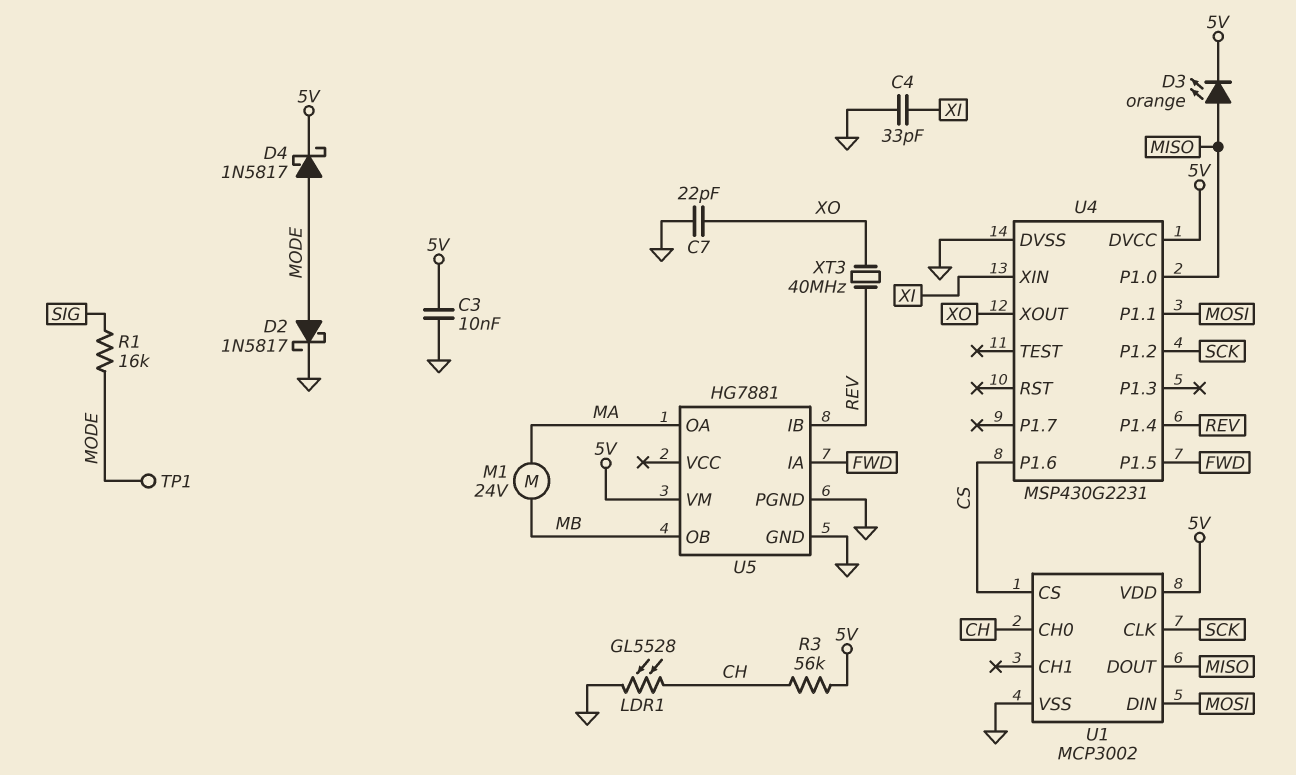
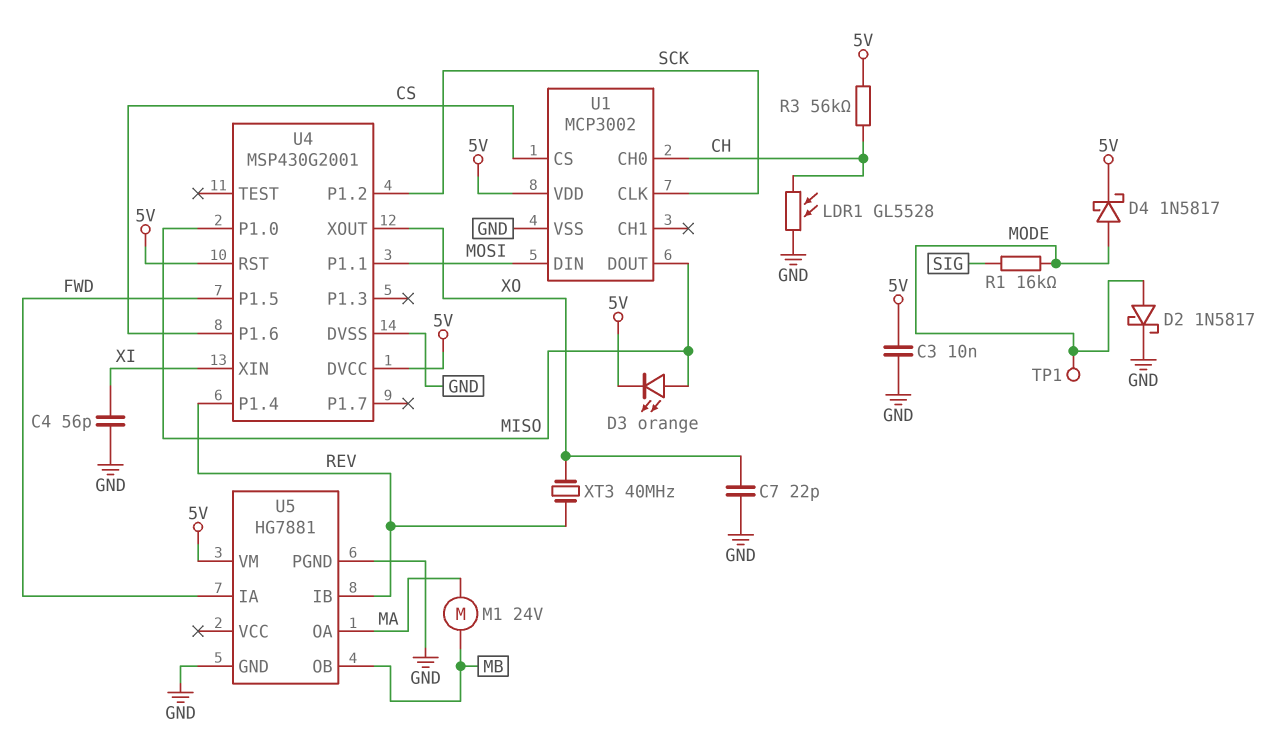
C4: 33pF (GND, XI) -> 56pF (GND, XI)
U4: MSP430G2231 -> MSP430G2001
U4 pin RST: none -> 5V

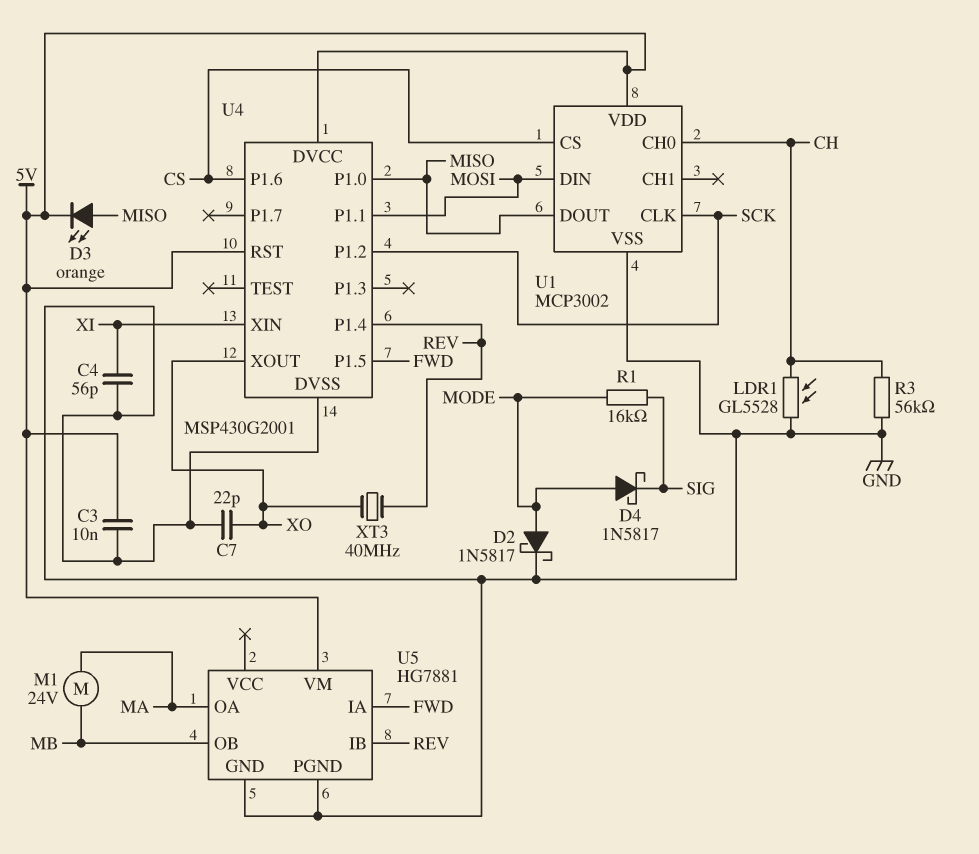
D4: schottky 1N5817 (A MODE, K 5V) -> schottky 1N5817 (A MODE, K SIG)
R3: 56k (5V, CH) -> 56k (CH, GND)
TP1: test point (MODE) -> none

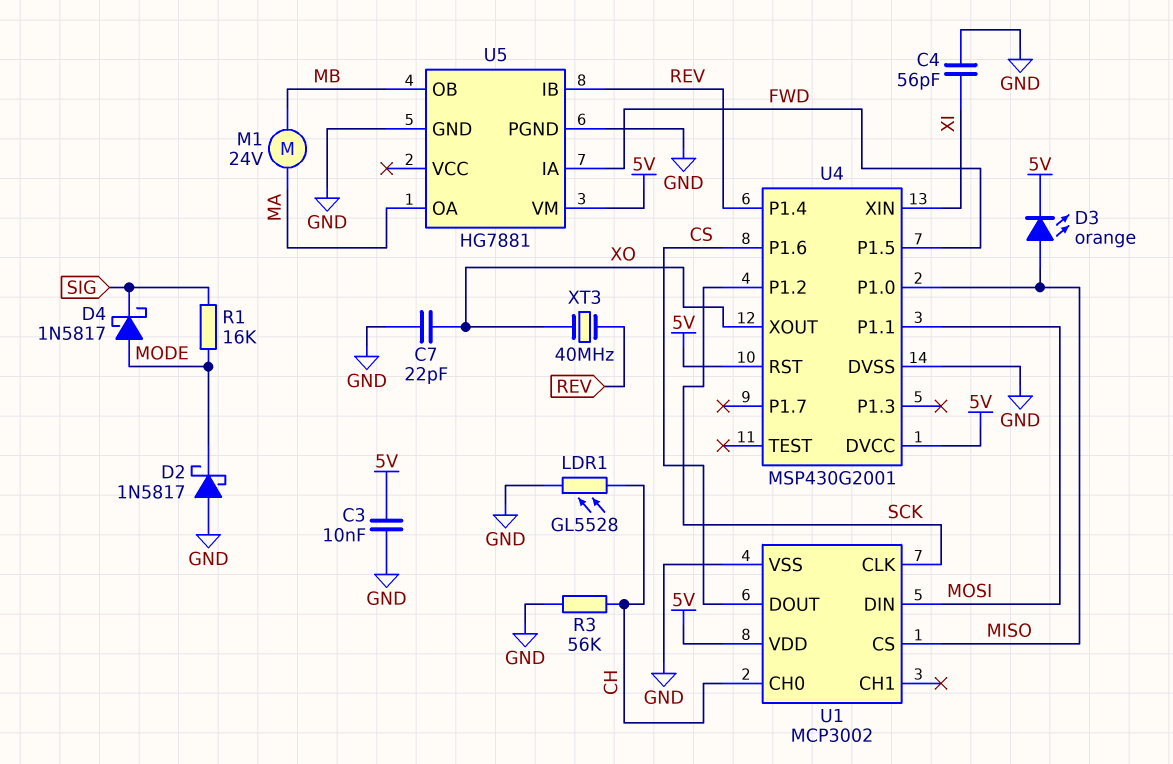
D2: schottky 1N5817 (A MODE, K GND) -> schottky 1N5817 (A GND, K MODE)
U1 pin CS: CS -> MISO
U1 pin DOUT: MISO -> CS

